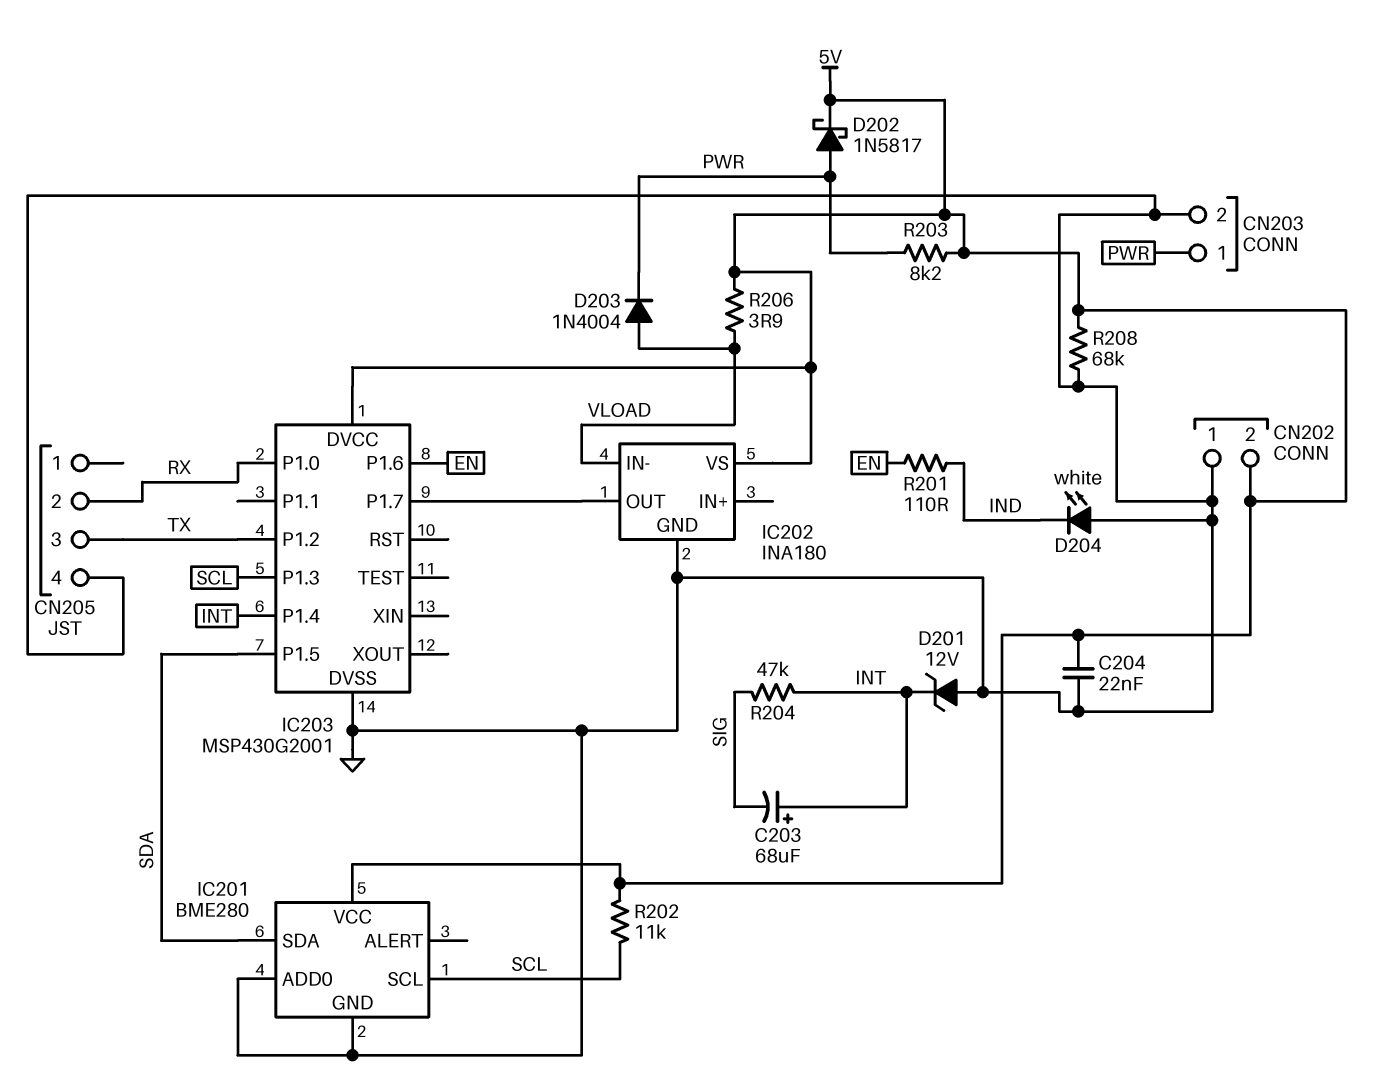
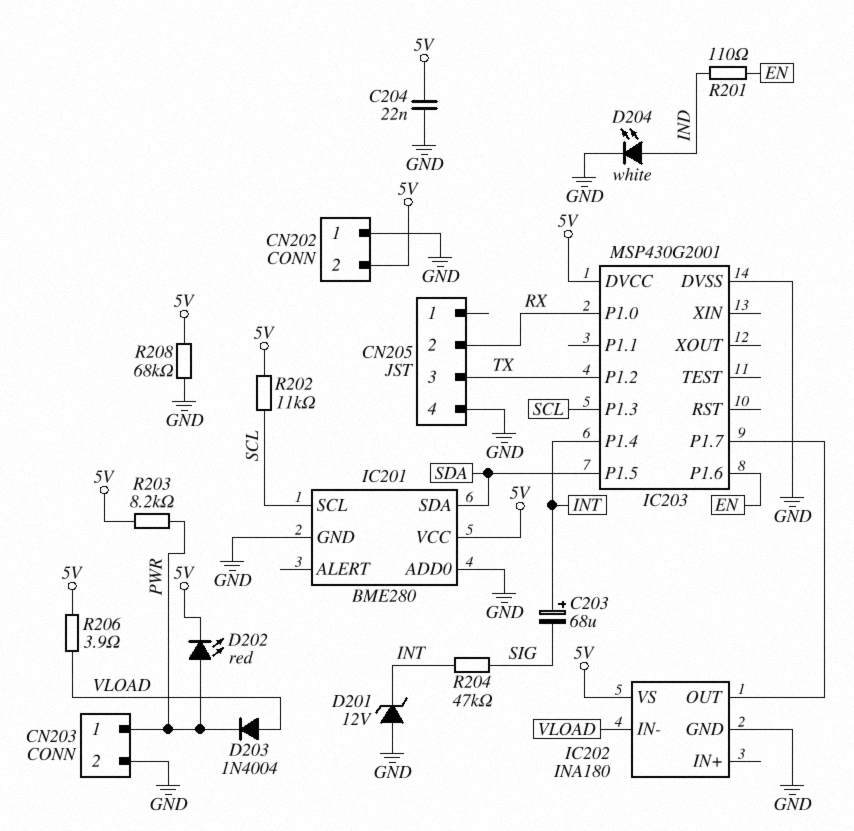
D202: schottky 1N5817 (A PWR, K 5V) -> LED red (A PWR, K 5V)
D204: LED white (A GND, K IND) -> LED white (A IND, K GND)

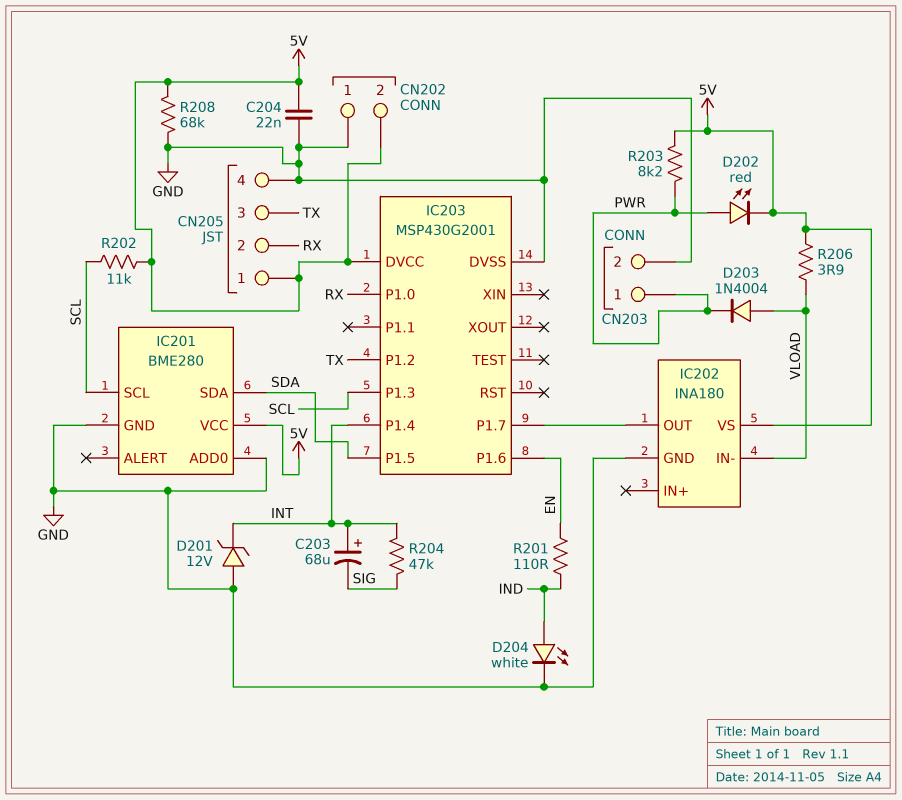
CN205 pin 1: none -> 5V

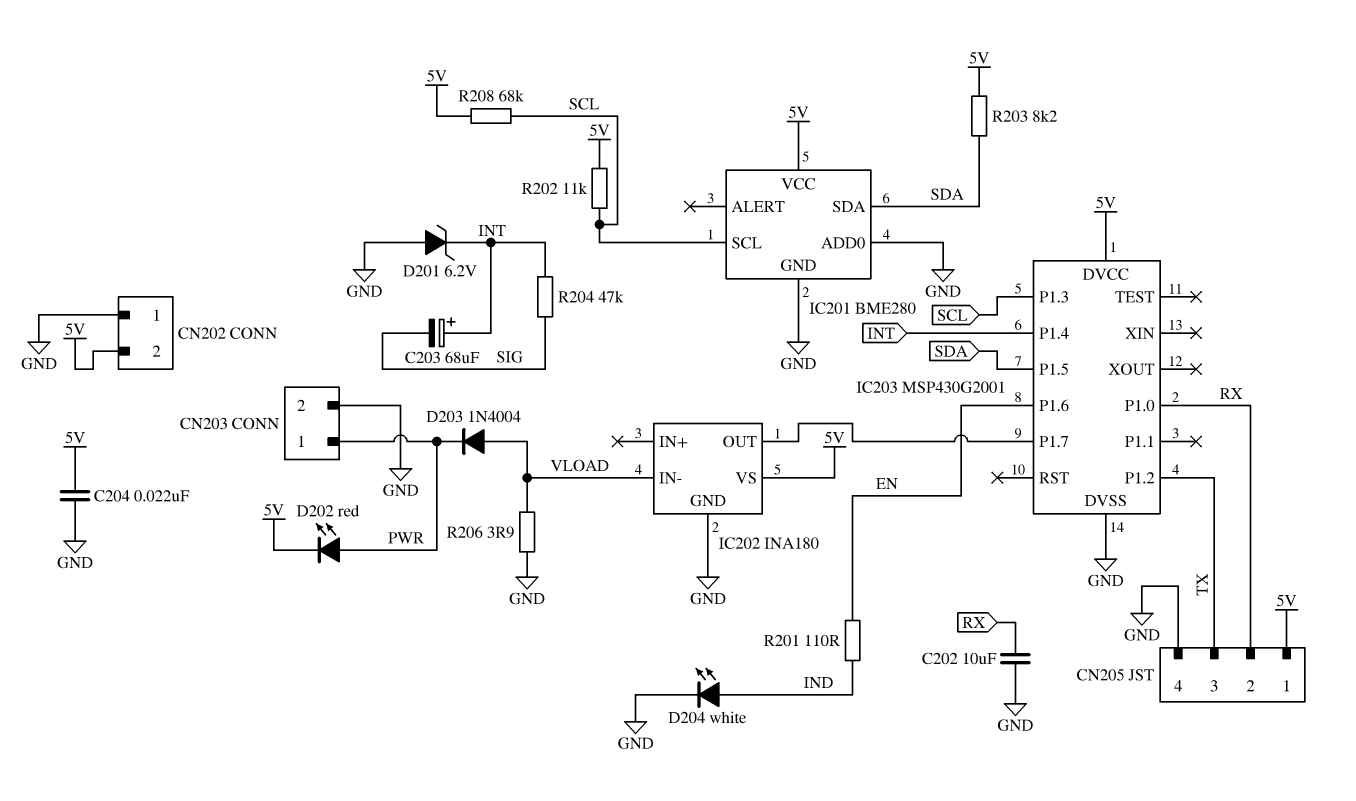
C202: none -> 10uF (GND, RX)
D201: zener 12V (A GND, K INT) -> zener 6.2V (A GND, K INT)
R203: 8.2k (5V, PWR) -> 8.2k (5V, SDA)
R206: 3.9 (5V, VLOAD) -> 3.9 (GND, VLOAD)
R208: 68k (5V, GND) -> 68k (5V, SCL)

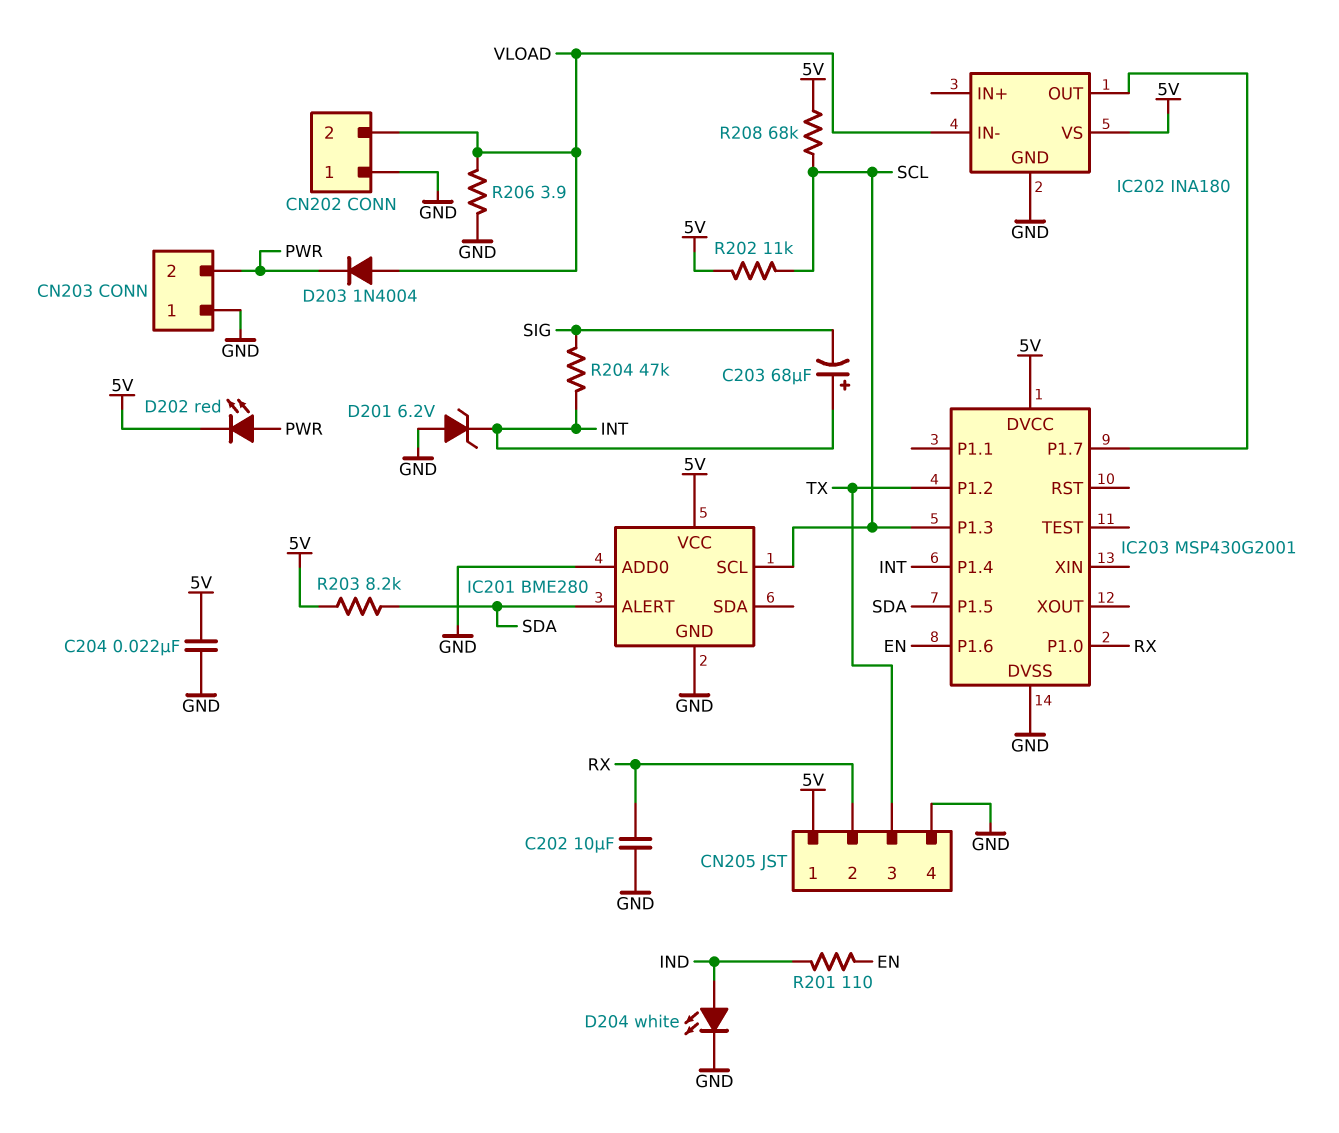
CN202 pin 2: 5V -> VLOAD
CN203 pin 1: PWR -> GND
CN203 pin 2: GND -> PWR
IC201 pin ALERT: none -> SDA
IC201 pin SDA: SDA -> none

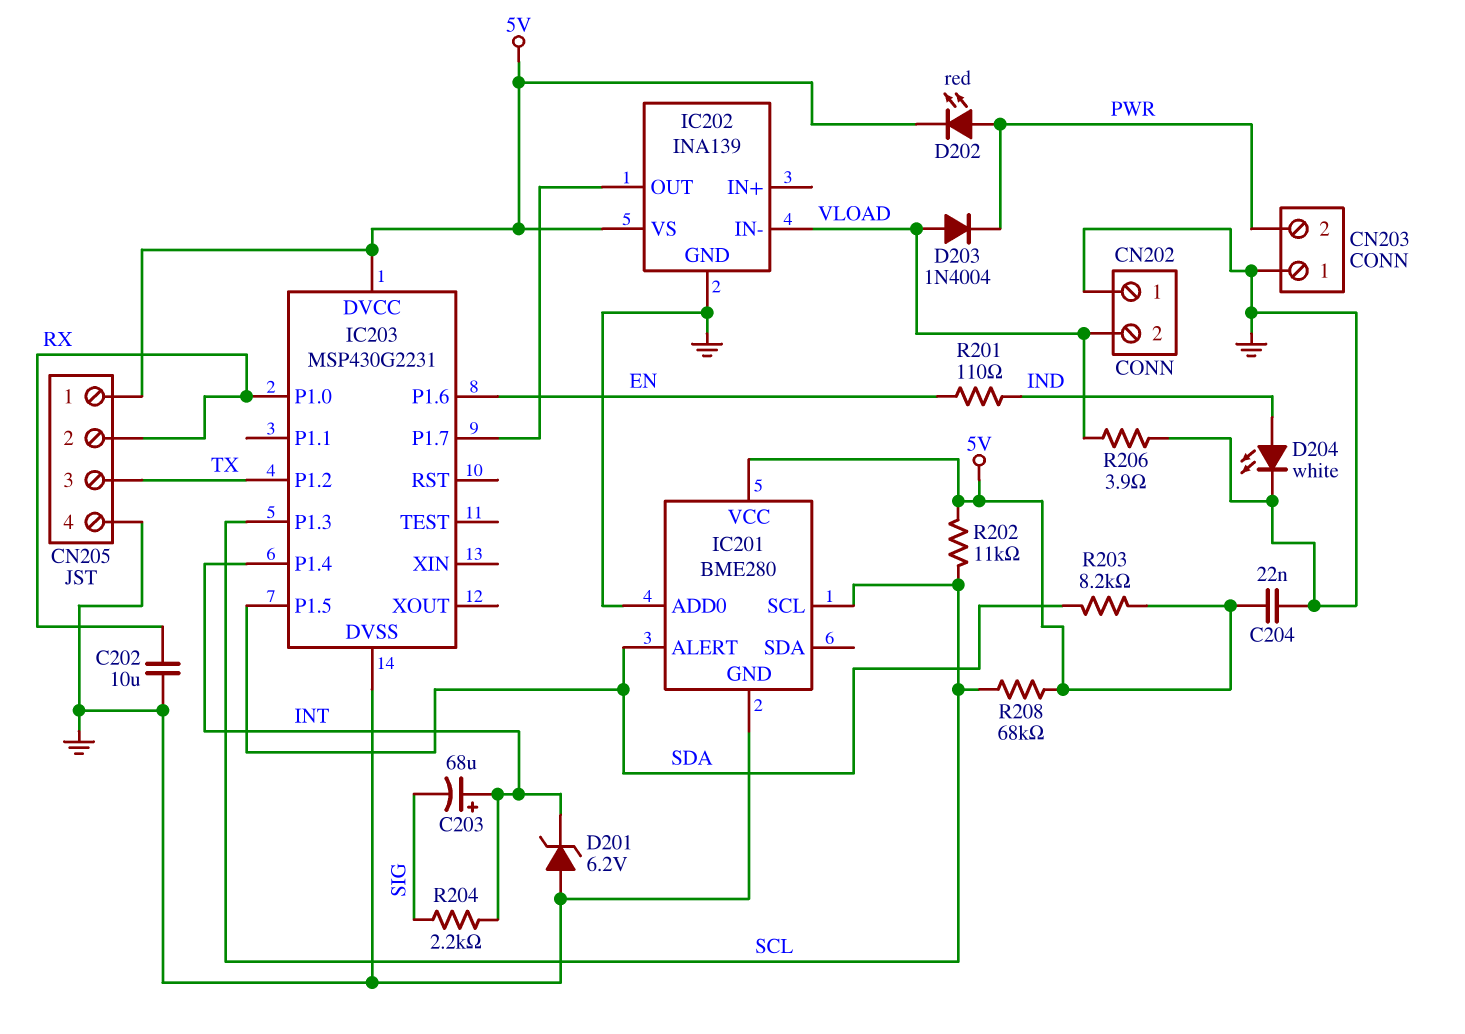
IC202: INA180 -> INA139
IC203: MSP430G2001 -> MSP430G2231
R204: 47k (INT, SIG) -> 2.2k (INT, SIG)

